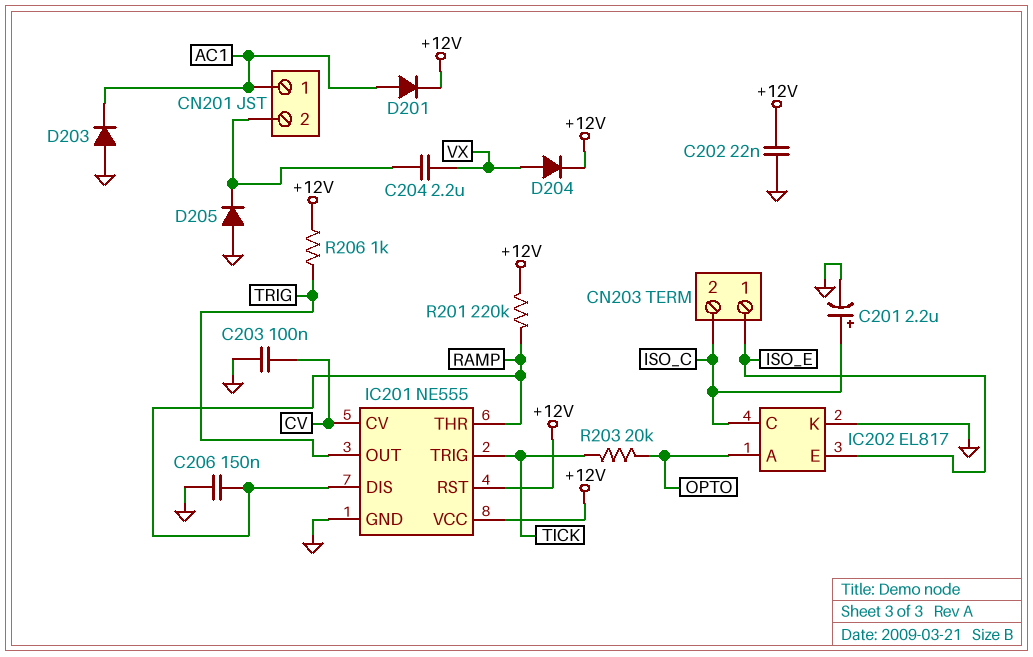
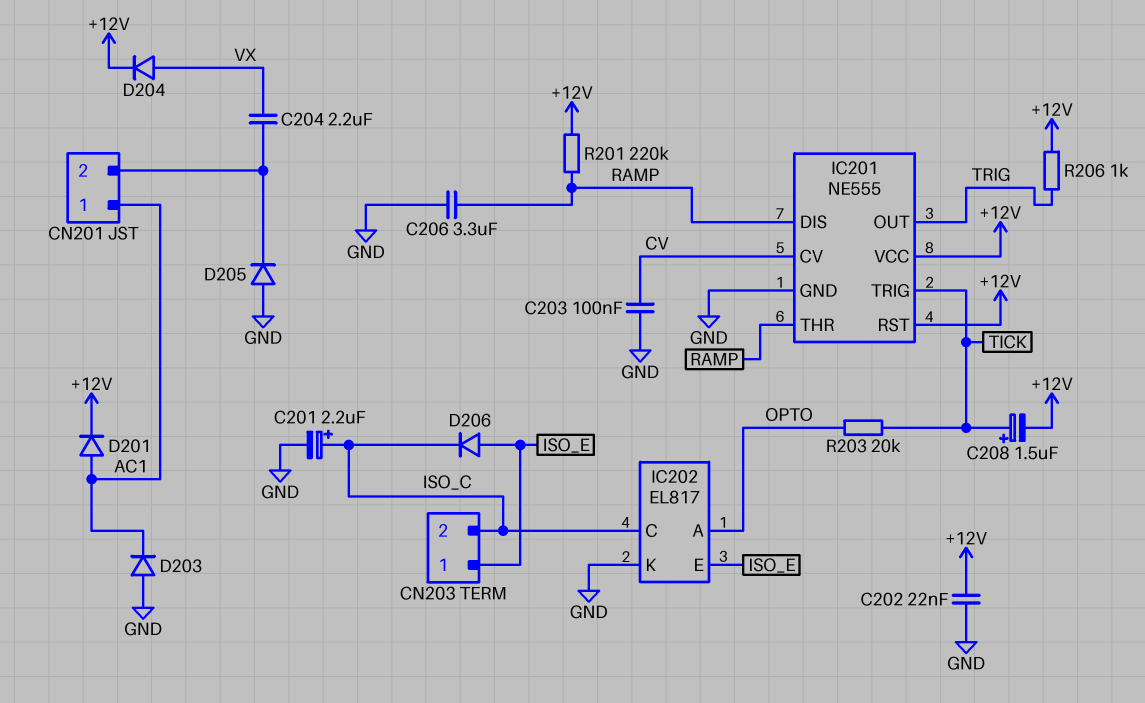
C206: 150nF (GND, RAMP) -> 3.3uF (GND, RAMP)
C208: none -> 1.5uF (plus TICK, minus +12V)
D206: none -> diode (A ISO_E, K ISO_C)

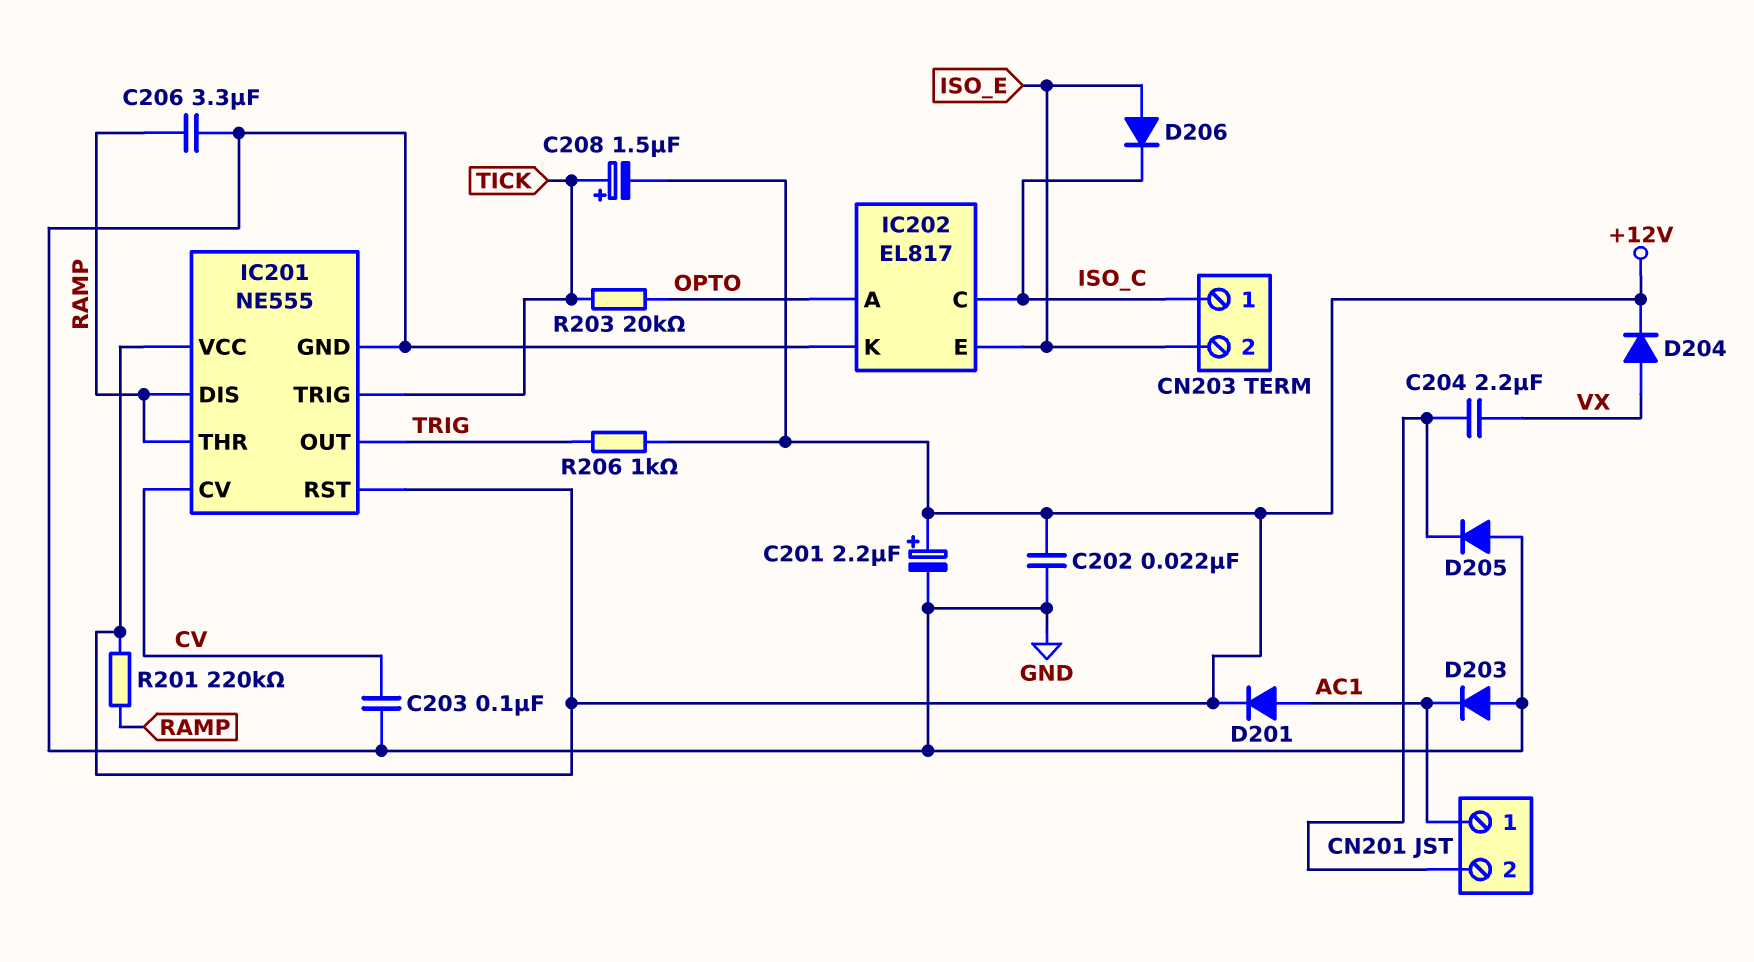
C201: 2.2uF (plus ISO_C, minus GND) -> 2.2uF (plus +12V, minus GND)
CN203 pin 1: ISO_E -> ISO_C
CN203 pin 2: ISO_C -> ISO_E

